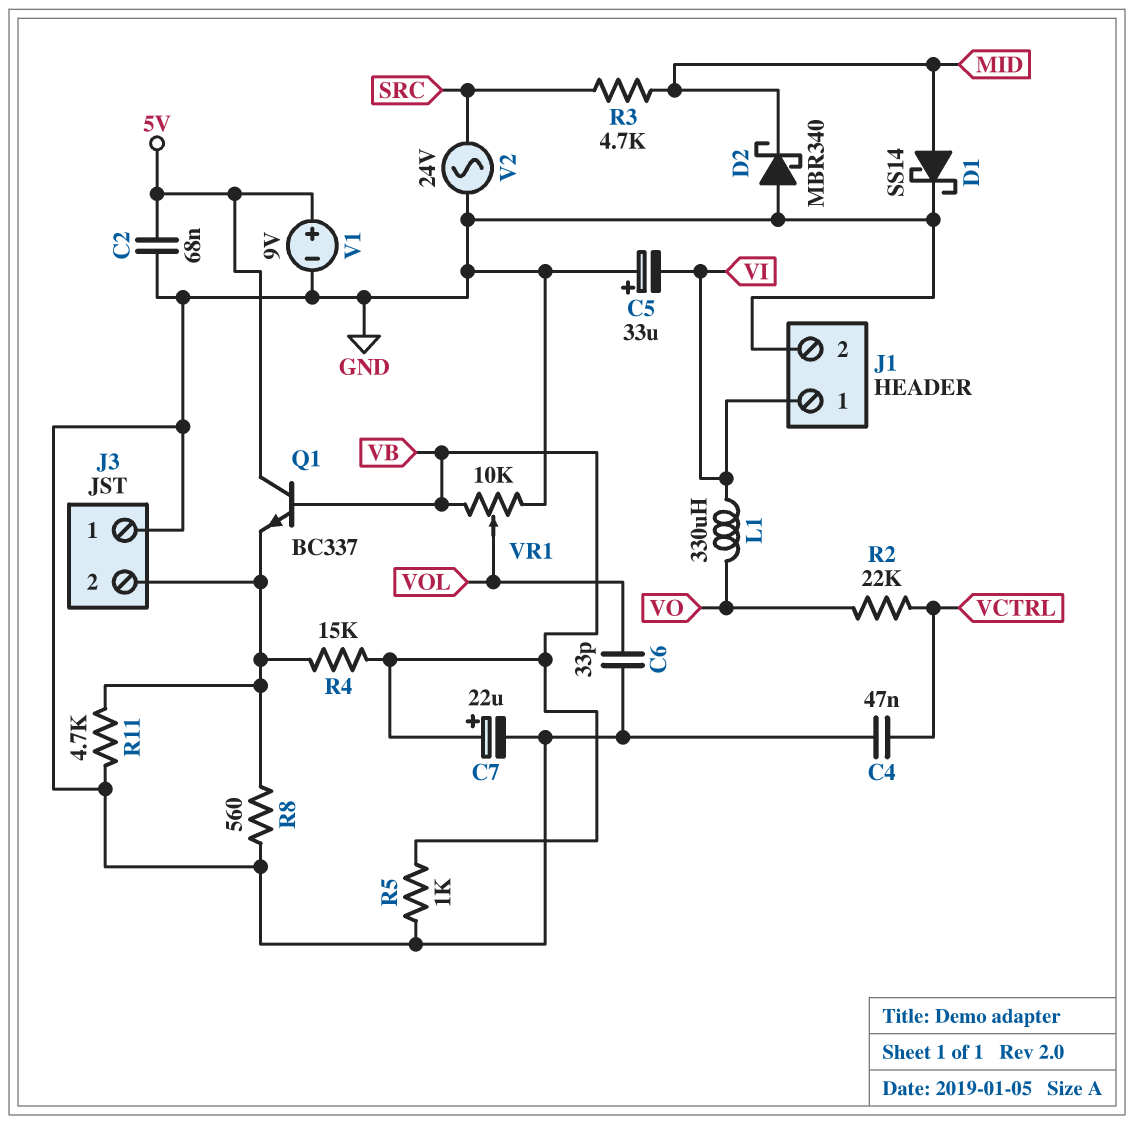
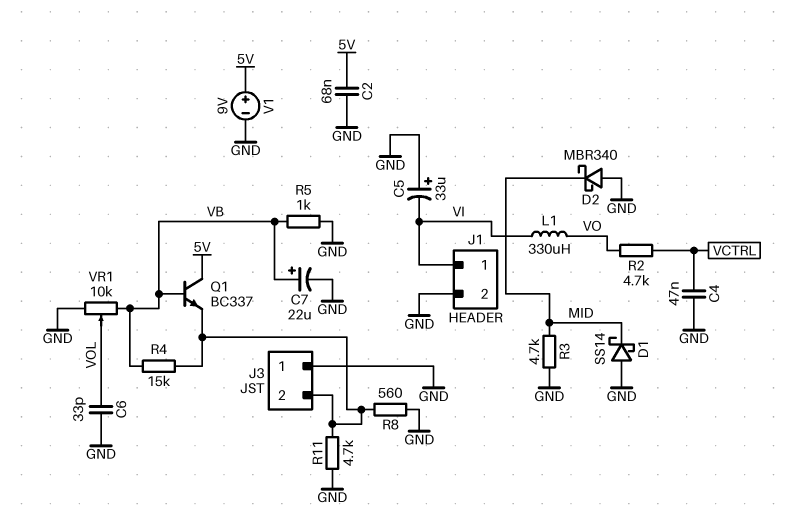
D1: schottky SS14 (A MID, K GND) -> schottky SS14 (A GND, K MID)
R2: 22k (VCTRL, VO) -> 4.7k (VCTRL, VO)
R3: 4.7k (MID, SRC) -> 4.7k (GND, MID)
V2: AC 24V (GND, SRC) -> none

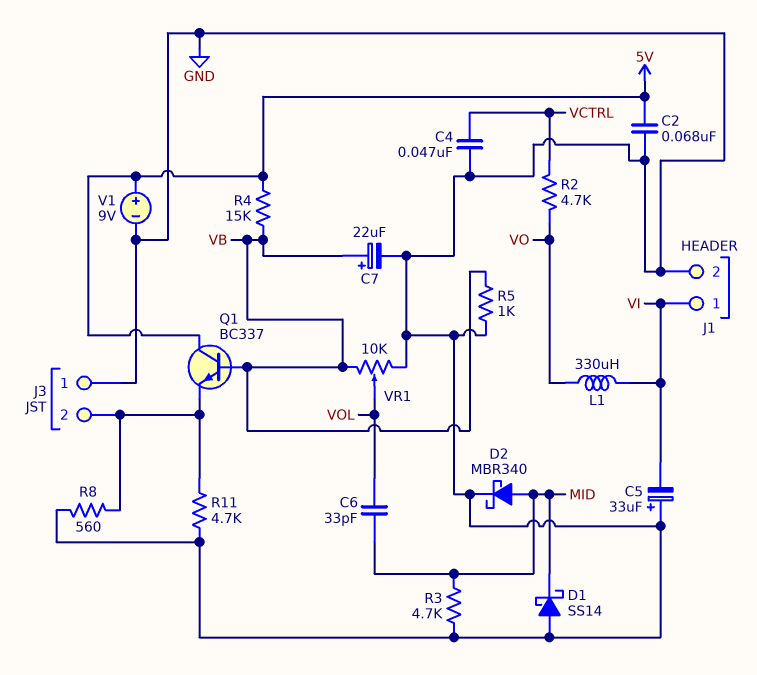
C6: 33pF (GND, VOL) -> 33pF (MID, VOL)
D2: schottky MBR340 (A GND, K MID) -> schottky MBR340 (A MID, K GND)
R4: 15k (J3/2, VB) -> 15k (5V, VB)

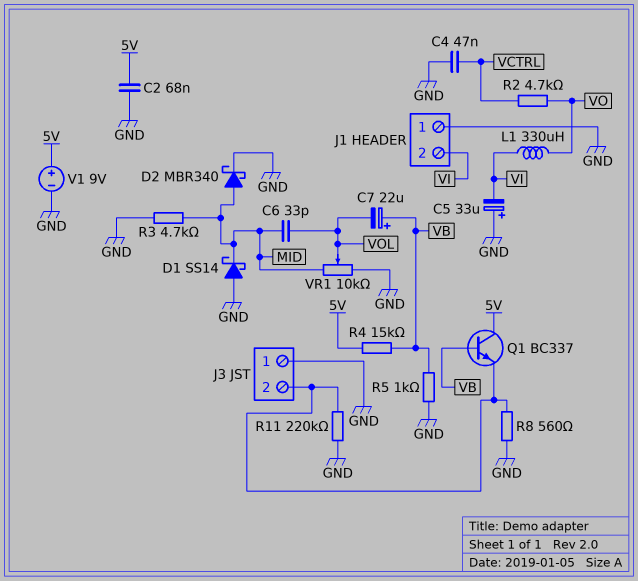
C7: 22uF (plus VB, minus GND) -> 22uF (plus VB, minus VOL)
J1 pin 1: VI -> GND
J1 pin 2: GND -> VI
R11: 4.7k (GND, J3/2) -> 220k (GND, J3/2)
VR1: 10k (GND, VB, wiper VOL) -> 10k (GND, MID, wiper VOL)

